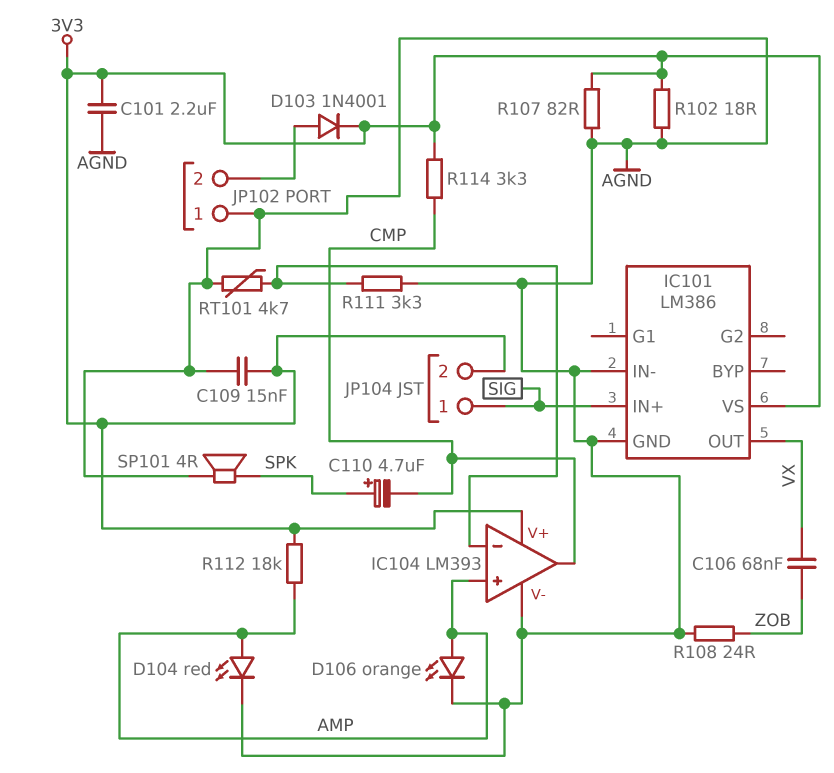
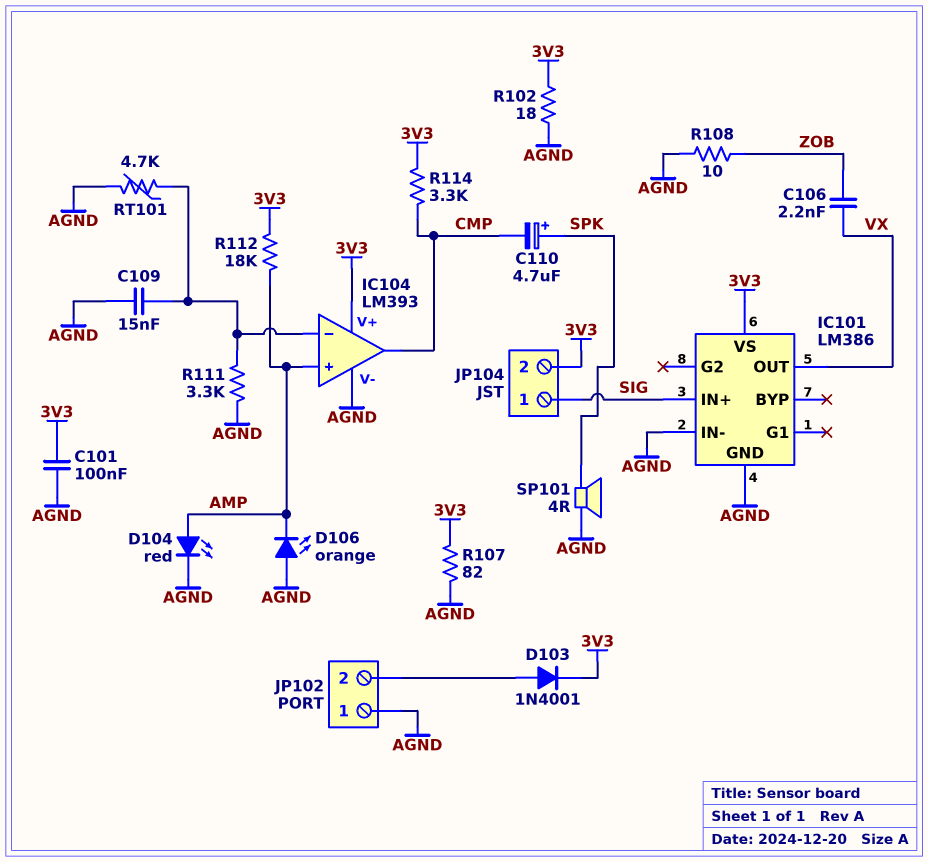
C101: 2.2uF (3V3, AGND) -> 100nF (3V3, AGND)
C106: 68nF (VX, ZOB) -> 2.2nF (VX, ZOB)
C109: 15nF (3V3, AGND) -> 15nF (AGND, IC104/in-)
D106: LED orange (A AMP, K AGND) -> LED orange (A AGND, K AMP)
R108: 24 (AGND, ZOB) -> 10 (AGND, ZOB)

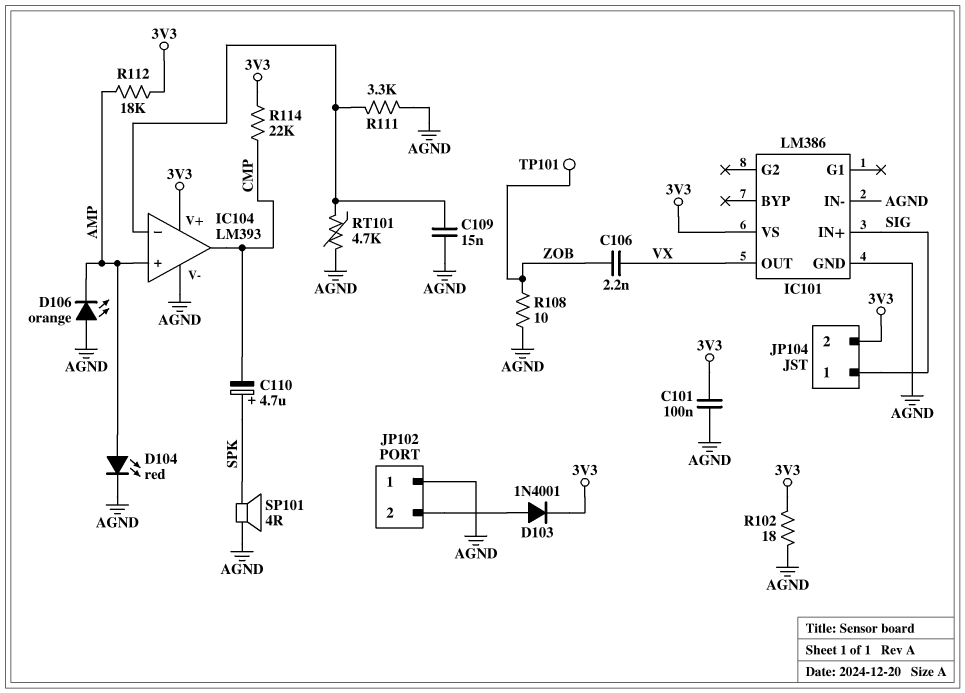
R107: 82 (3V3, AGND) -> none
R114: 3.3k (3V3, CMP) -> 22k (3V3, CMP)
TP101: none -> test point (ZOB)

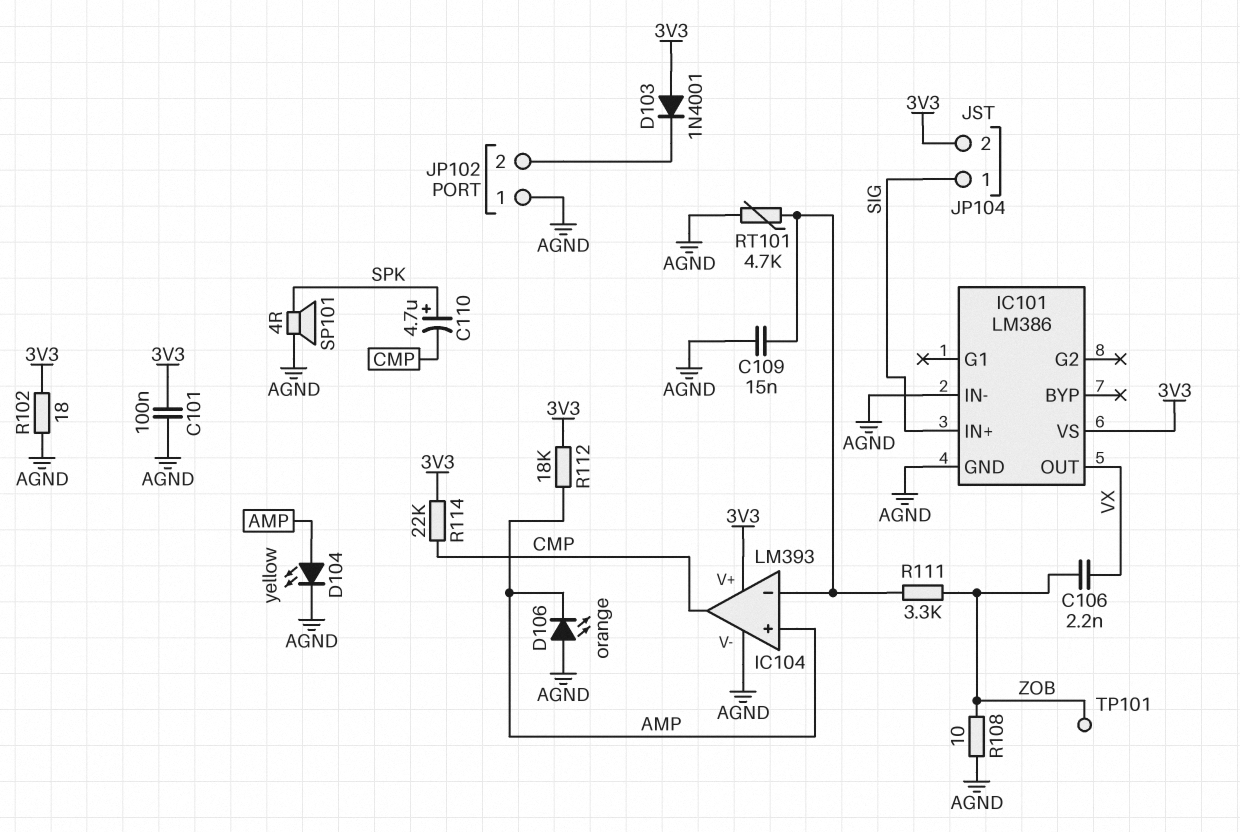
D103: diode 1N4001 (A JP102/2, K 3V3) -> diode 1N4001 (A 3V3, K JP102/2)
D104: LED red (A AMP, K AGND) -> LED yellow (A AMP, K AGND)
R111: 3.3k (AGND, IC104/in-) -> 3.3k (IC104/in-, ZOB)

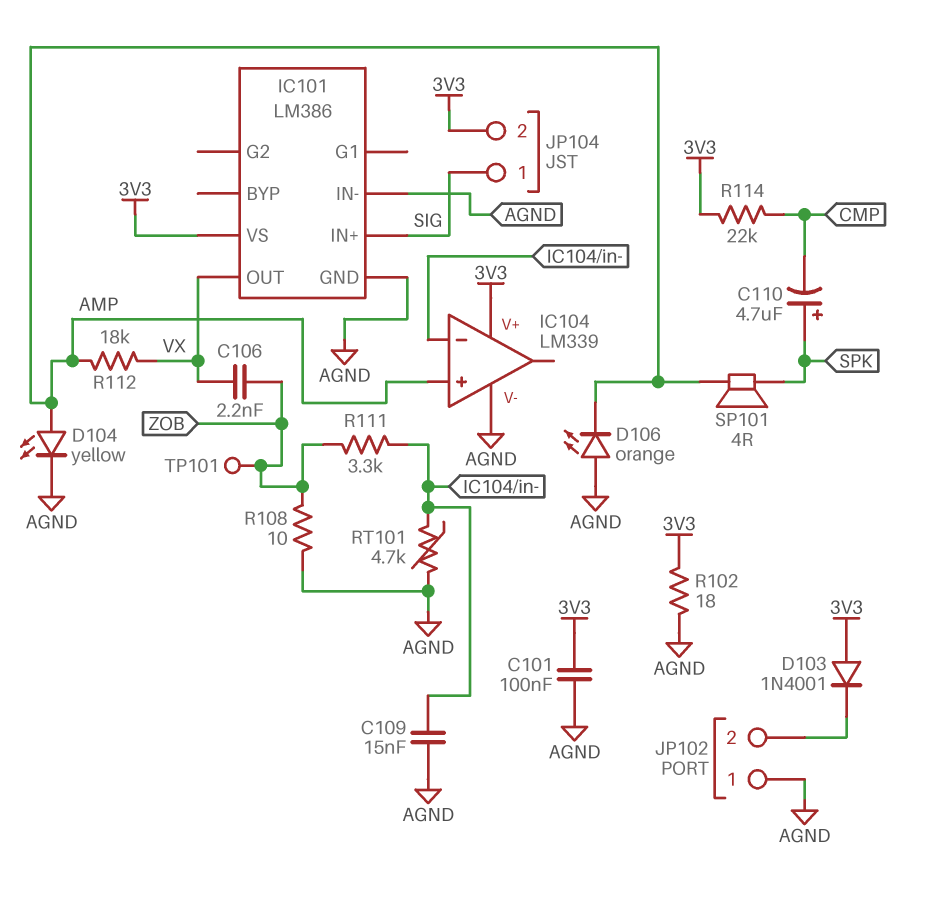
IC104: LM393 -> LM339
IC104 pin out: CMP -> none
R112: 18k (3V3, AMP) -> 18k (AMP, VX)
SP101: speaker 4R (AGND, SPK) -> speaker 4R (AMP, SPK)

